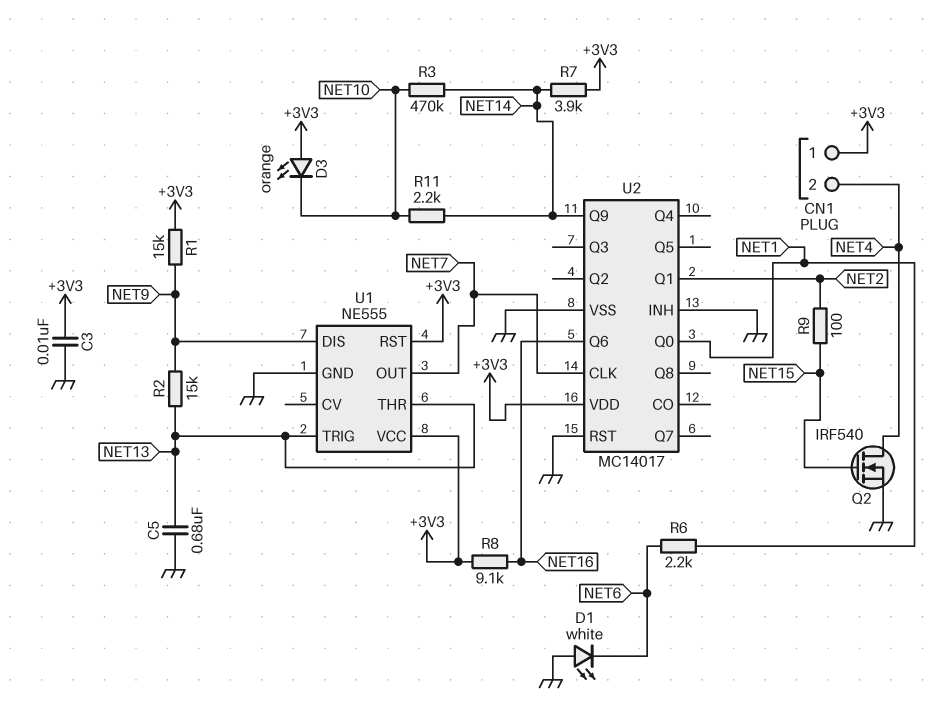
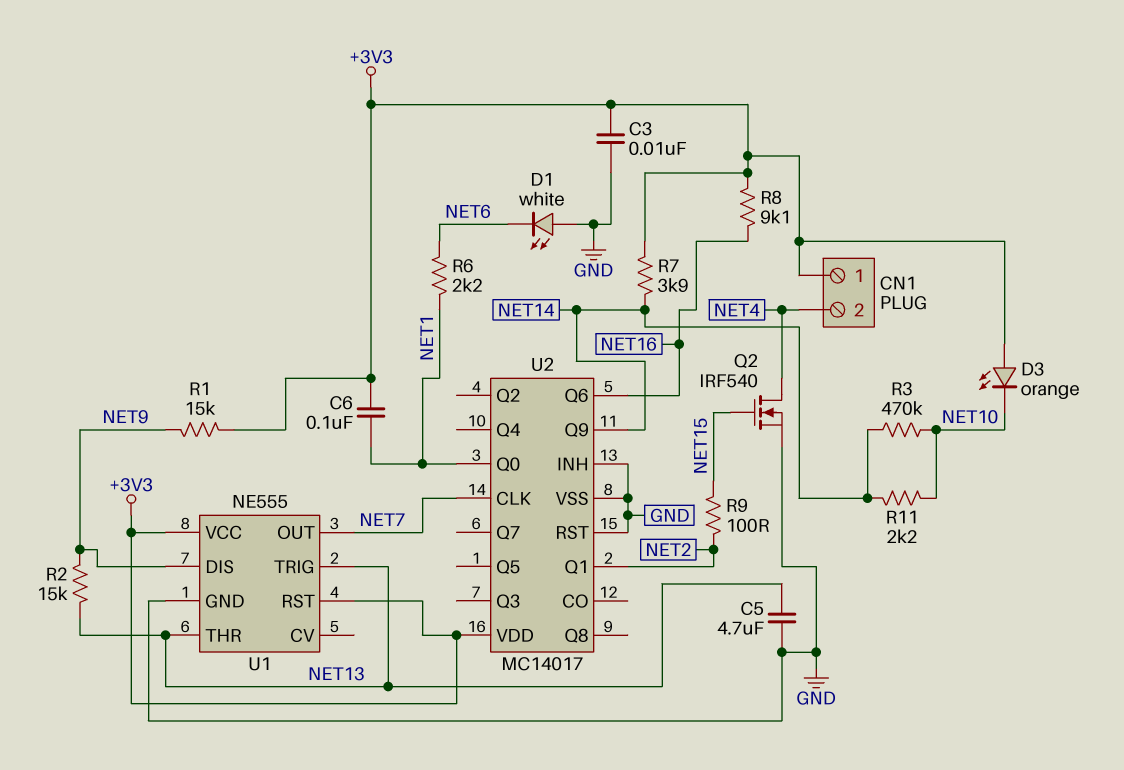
C5: 680nF (GND, NET13) -> 4.7uF (GND, NET13)
C6: none -> 100nF (+3V3, NET1)

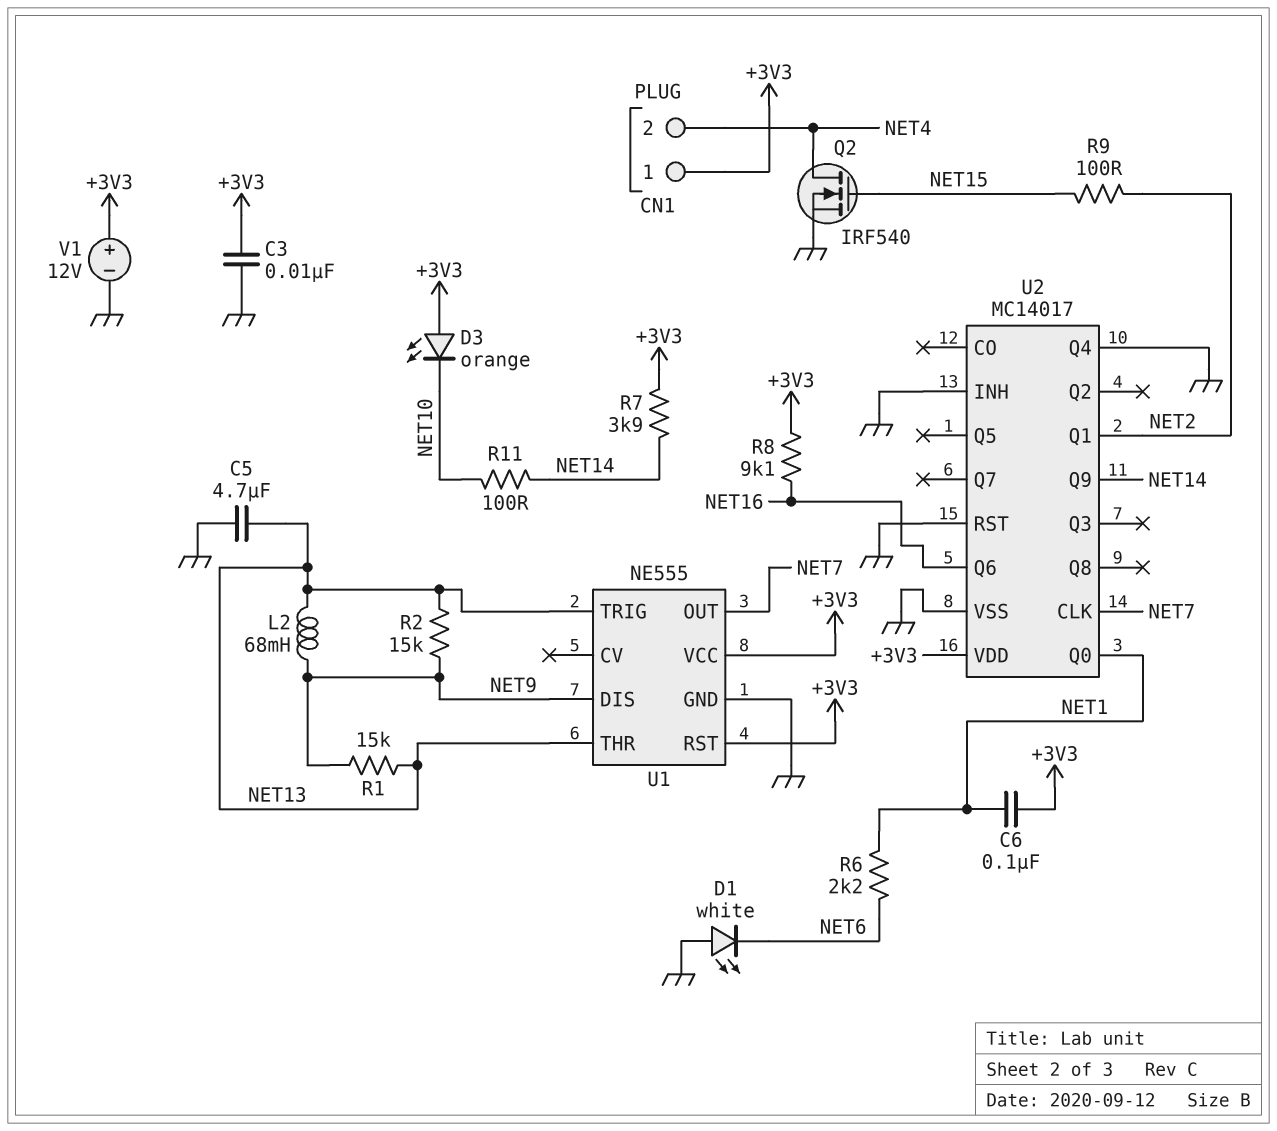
L2: none -> 68mH (NET9, NET13)
R1: 15k (+3V3, NET9) -> 15k (NET9, NET13)
R3: 470k (NET10, NET14) -> none
R11: 2.2k (NET10, NET14) -> 100 (NET10, NET14)
U2 pin Q4: none -> GND
V1: none -> 12V (plus +3V3, minus GND)

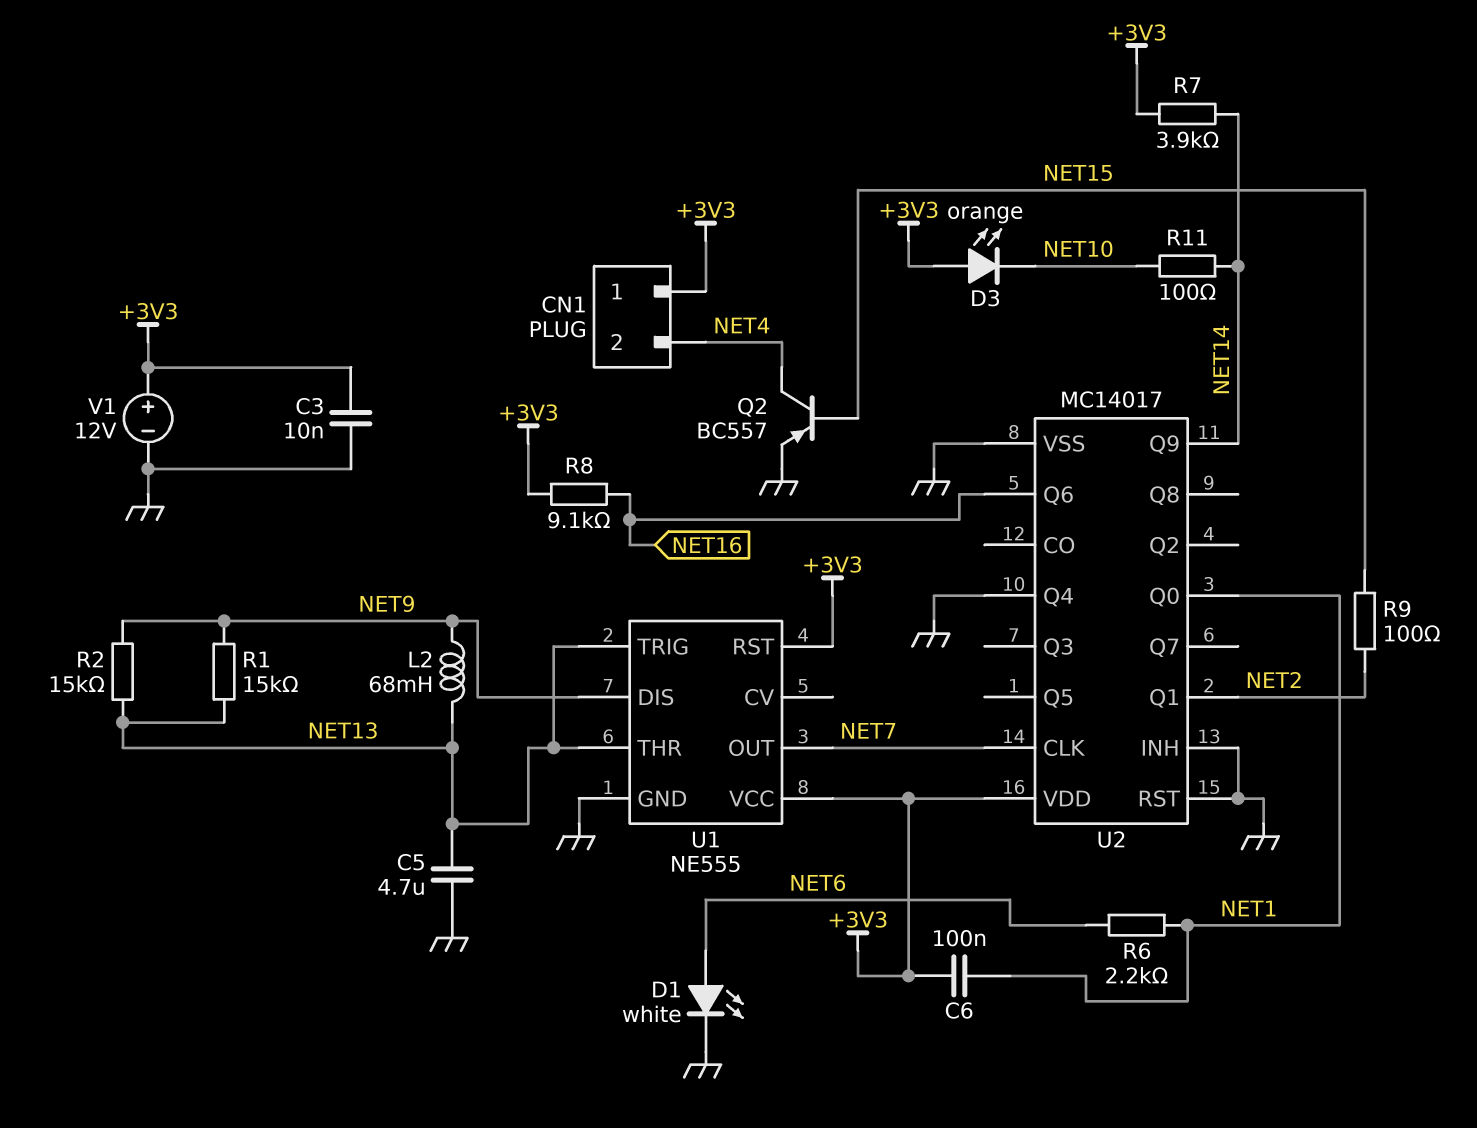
D1: LED white (A GND, K NET6) -> LED white (A NET6, K GND)
Q2: NMOS IRF540 (G NET15, D NET4, S GND) -> PNP BC557 (B NET15, C NET4, E GND)

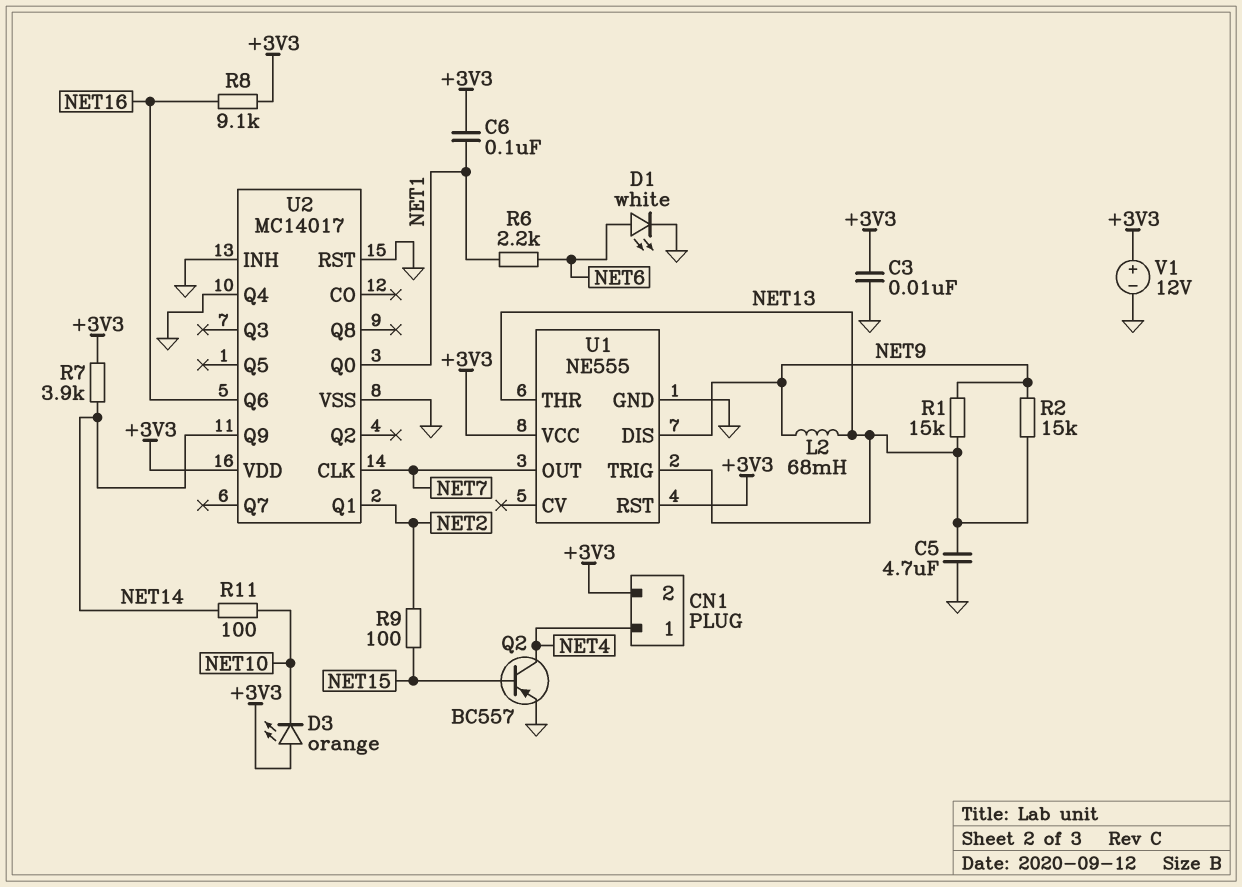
CN1 pin 1: +3V3 -> NET4
CN1 pin 2: NET4 -> +3V3

